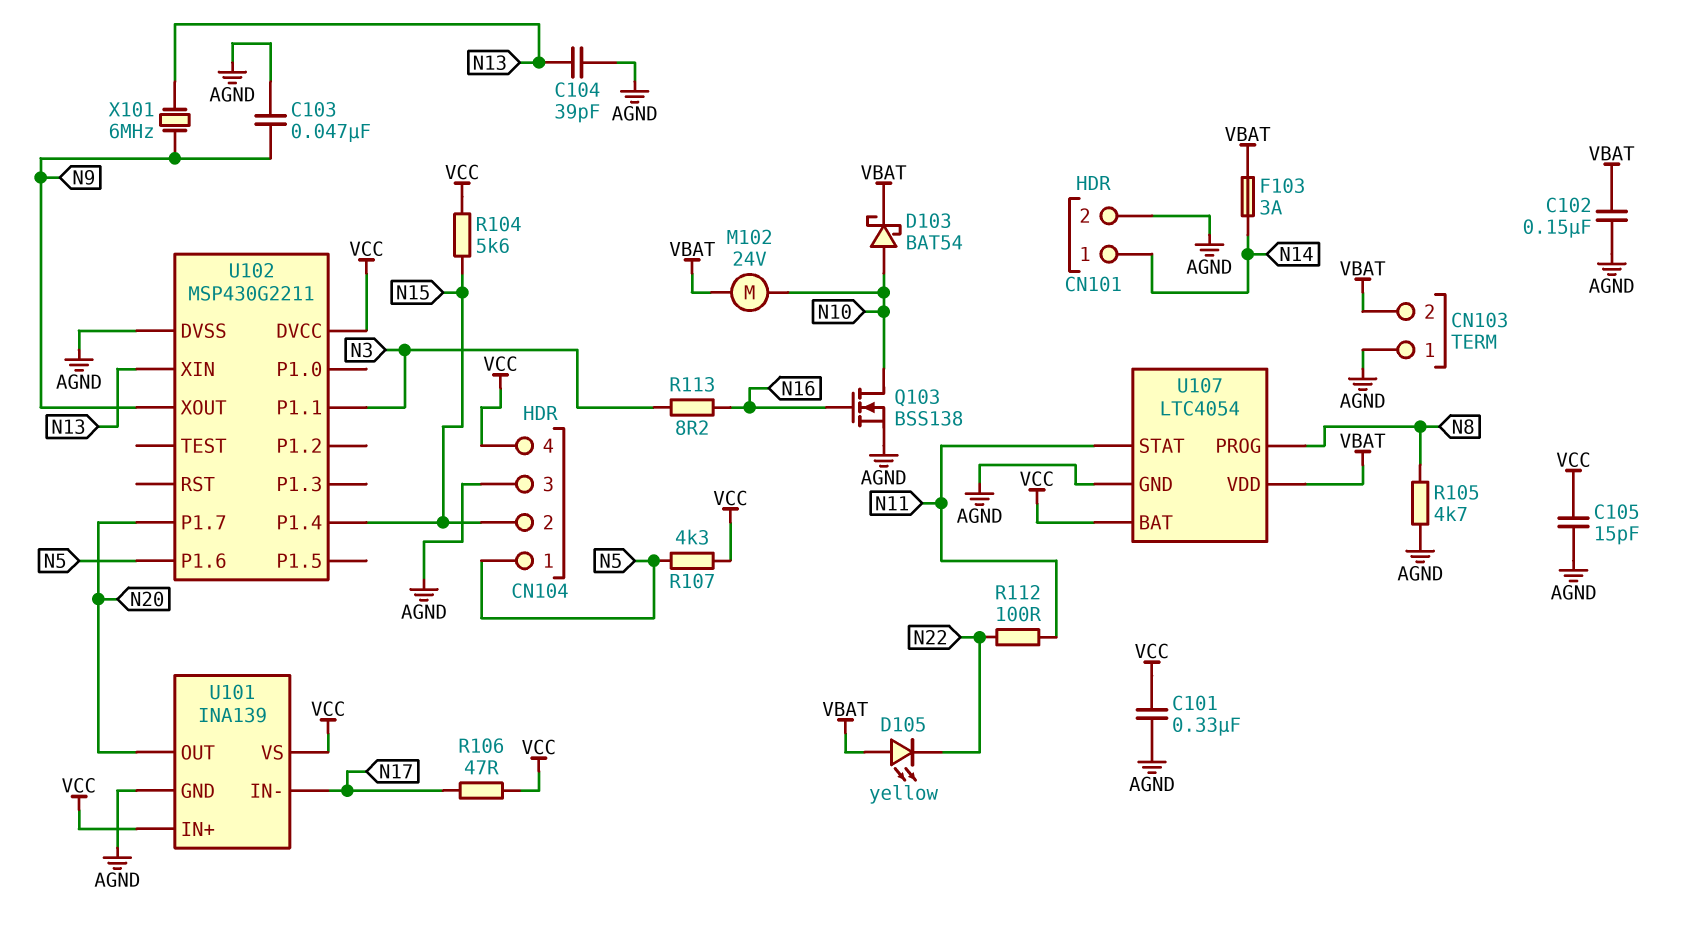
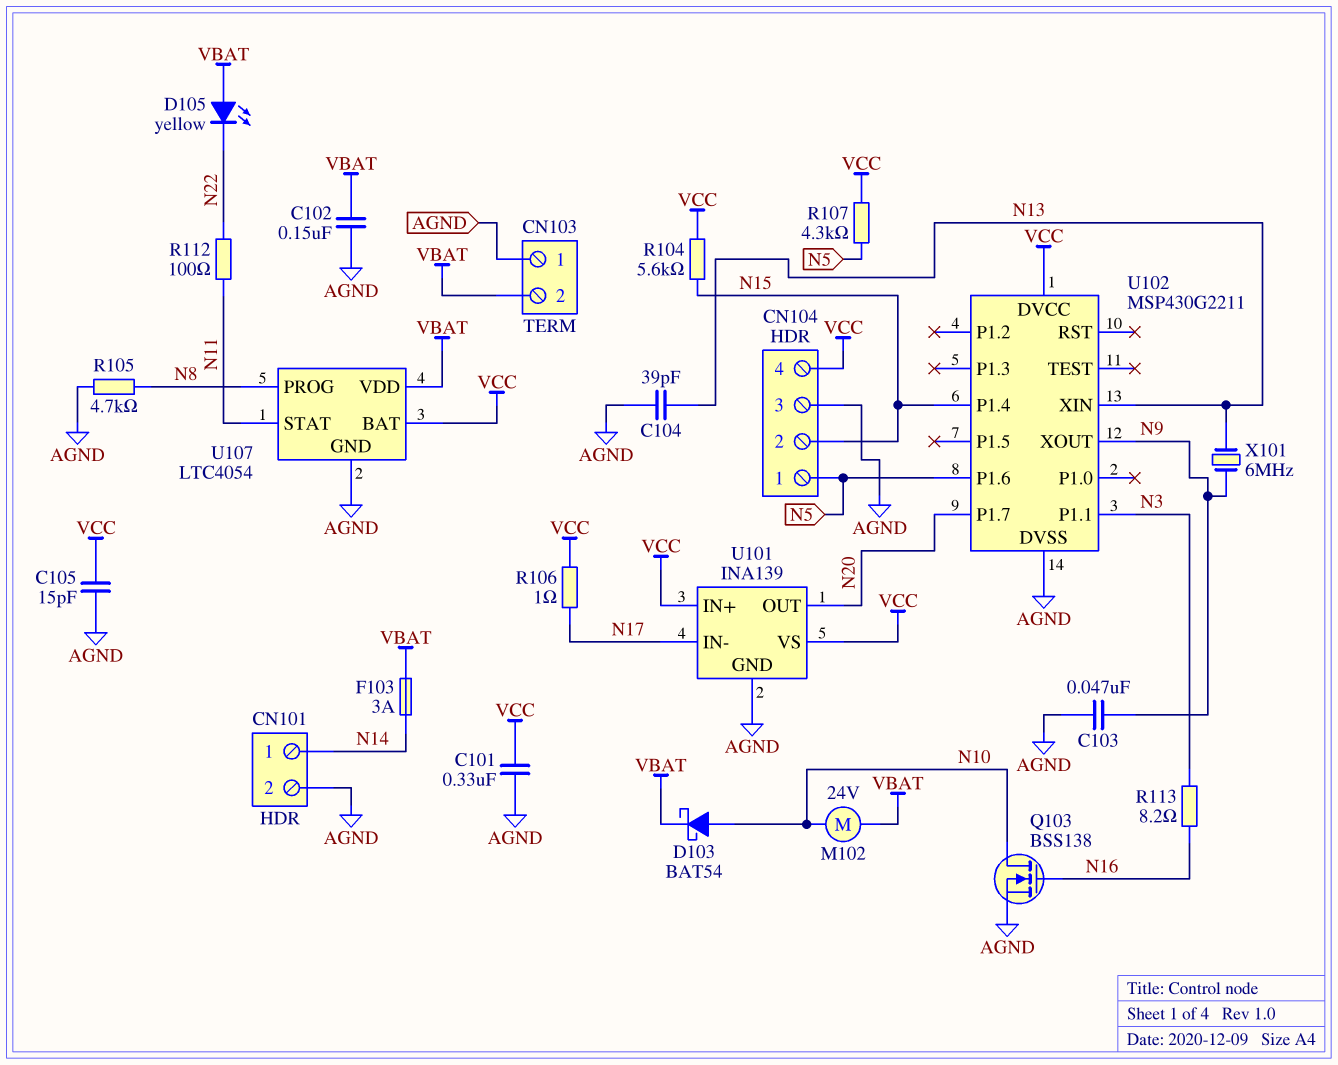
R106: 47 (N17, VCC) -> 1 (N17, VCC)

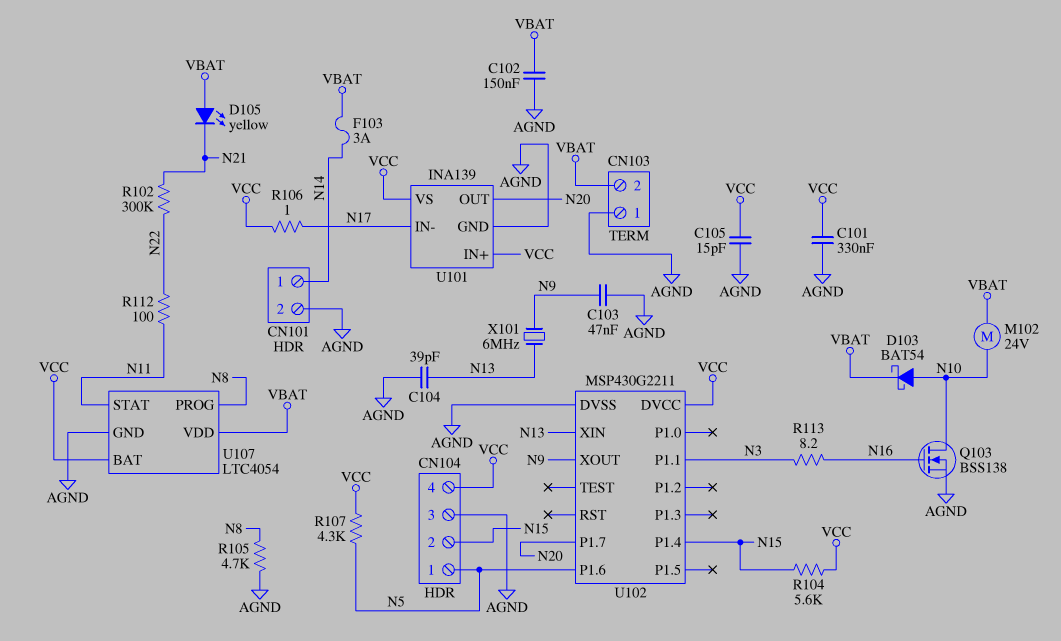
D105: LED yellow (A VBAT, K N22) -> LED yellow (A VBAT, K N21)
R102: none -> 300k (N21, N22)

